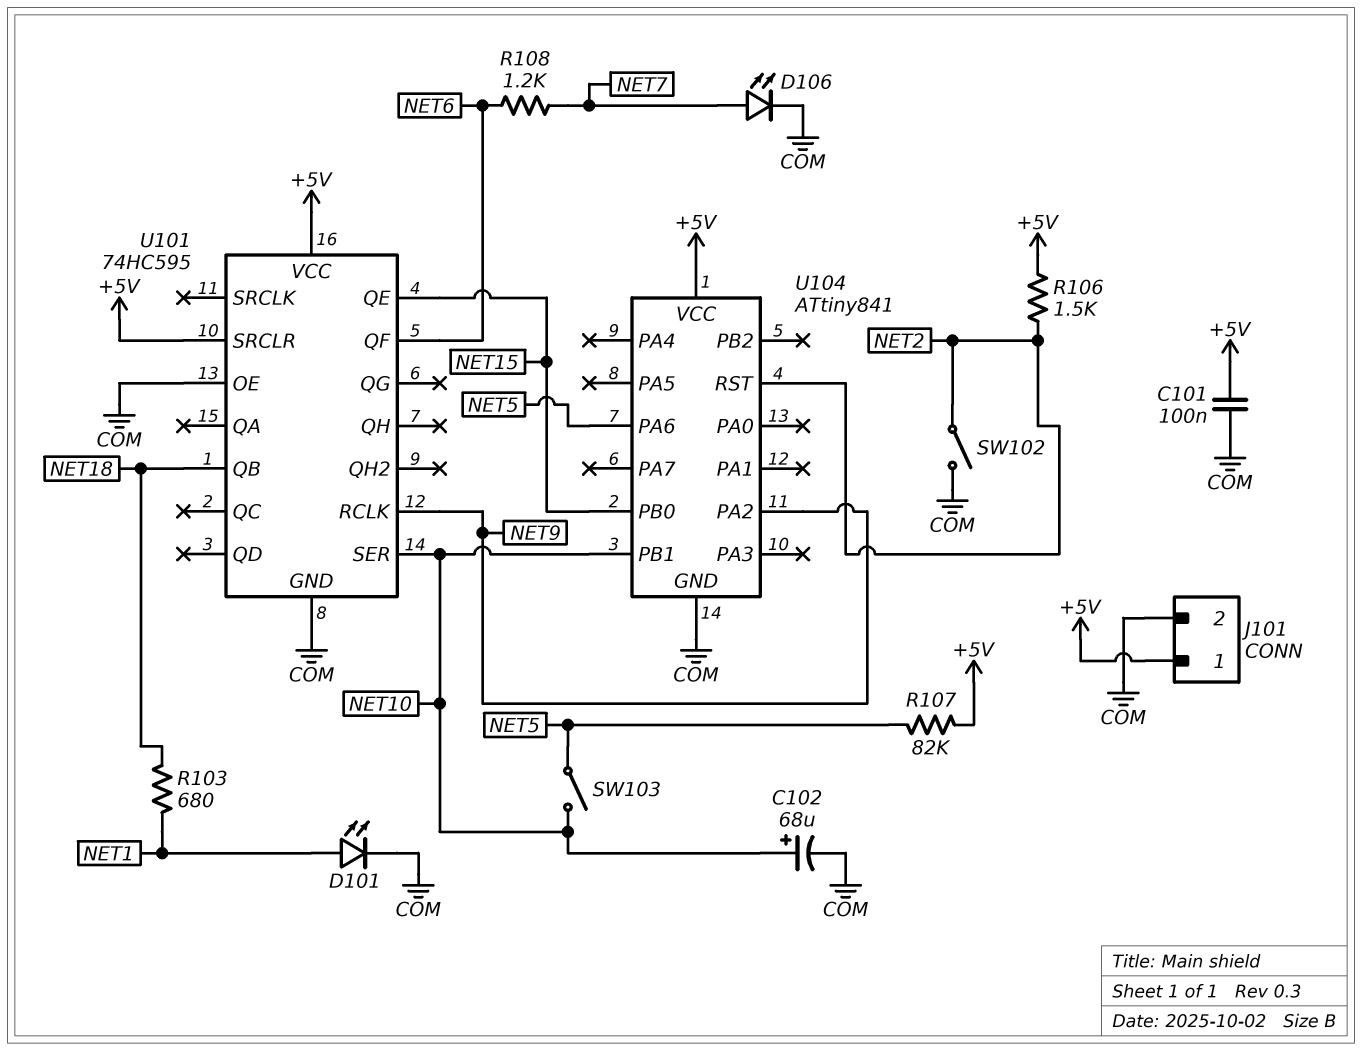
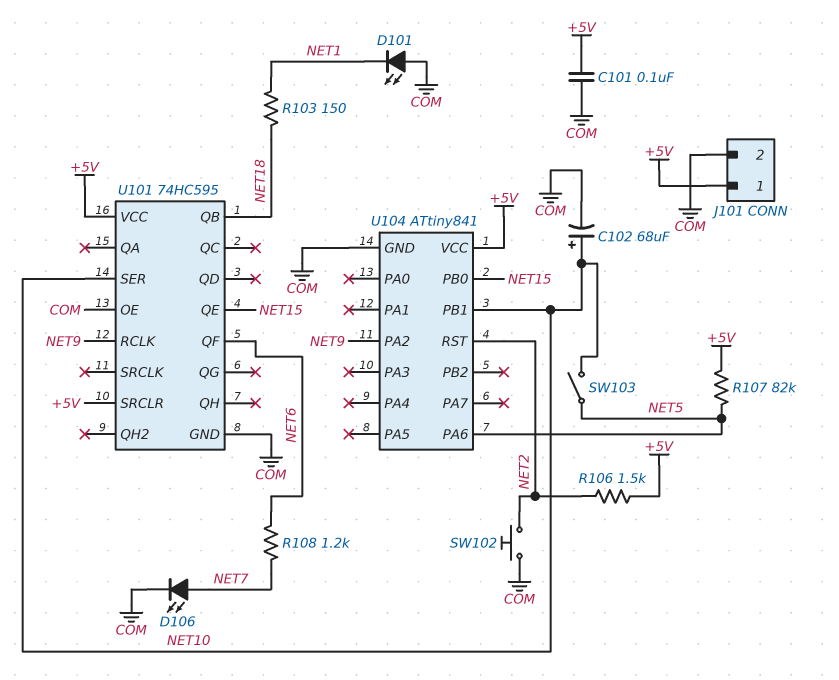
D101: LED (A NET1, K COM) -> LED (A COM, K NET1)
R103: 680 (NET1, NET18) -> 150 (NET1, NET18)
SW102: switch (COM, NET2) -> button (COM, NET2)

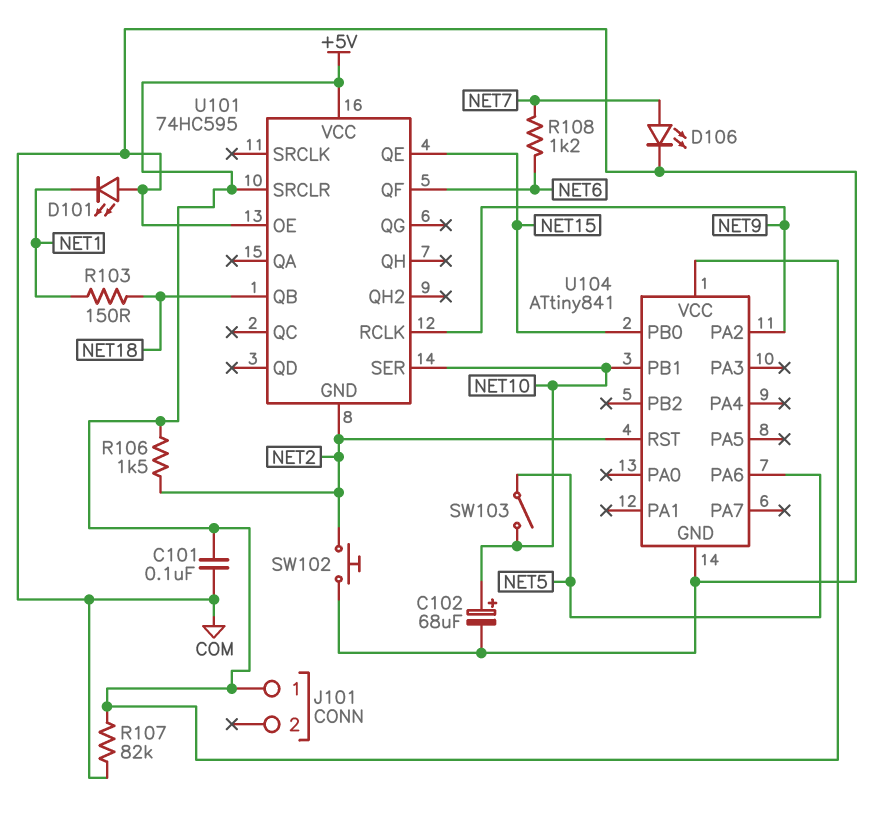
J101 pin 2: COM -> none
R107: 82k (+5V, NET5) -> 82k (+5V, COM)
U101 pin GND: COM -> NET2

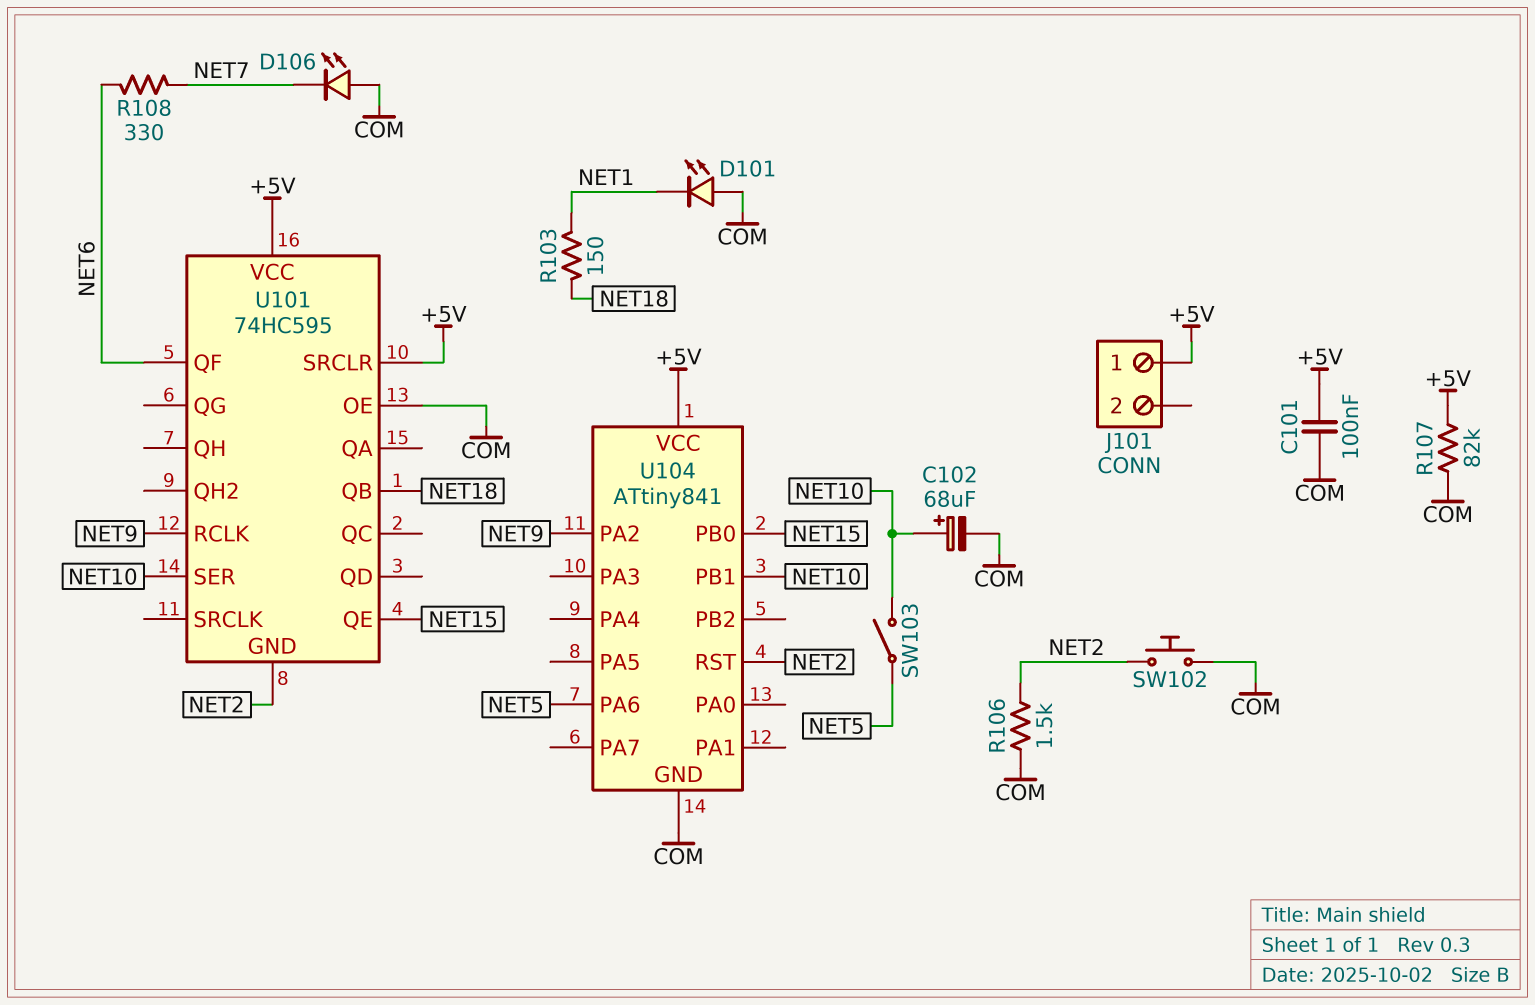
D106: LED (A NET7, K COM) -> LED (A COM, K NET7)
R106: 1.5k (+5V, NET2) -> 1.5k (COM, NET2)
R108: 1.2k (NET6, NET7) -> 330 (NET6, NET7)

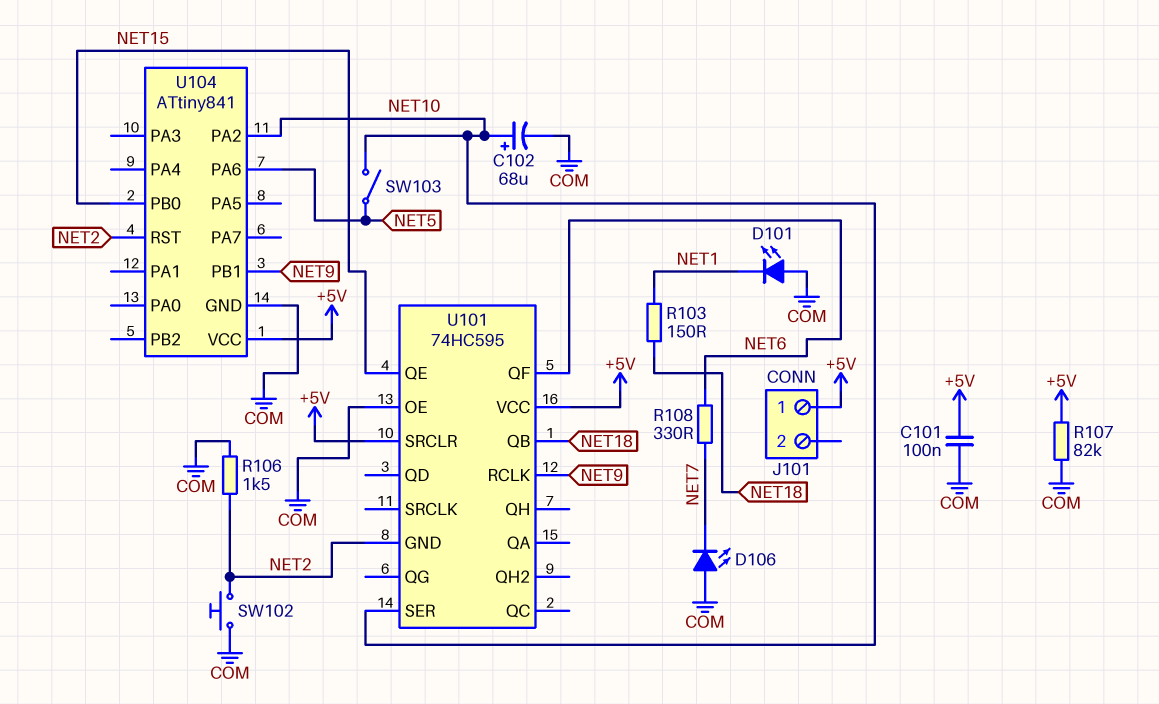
U104 pin PA2: NET9 -> NET10
U104 pin PB1: NET10 -> NET9

